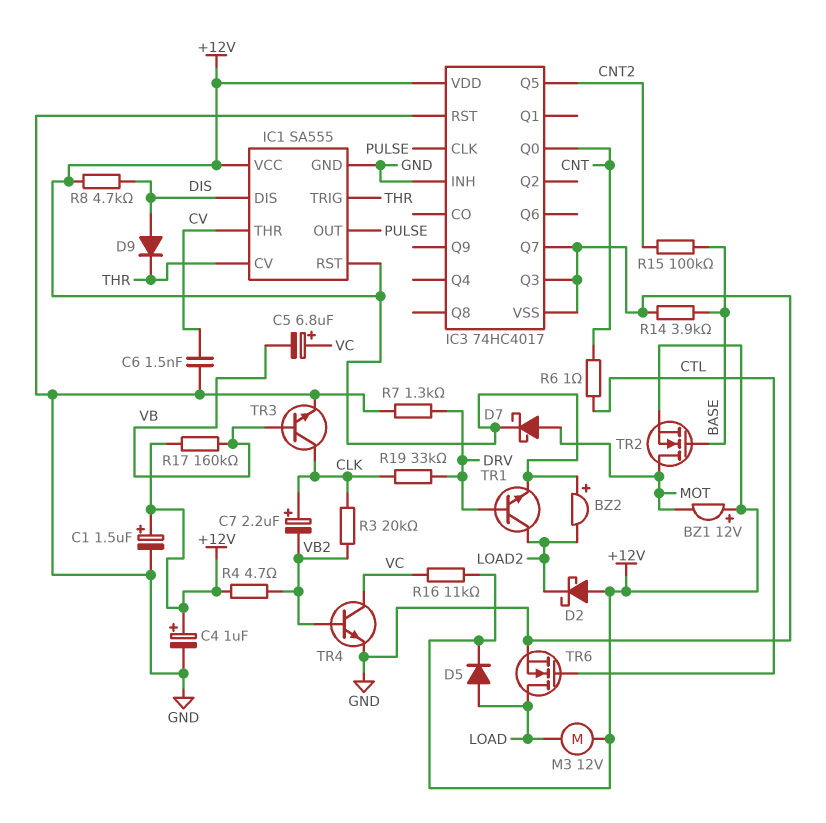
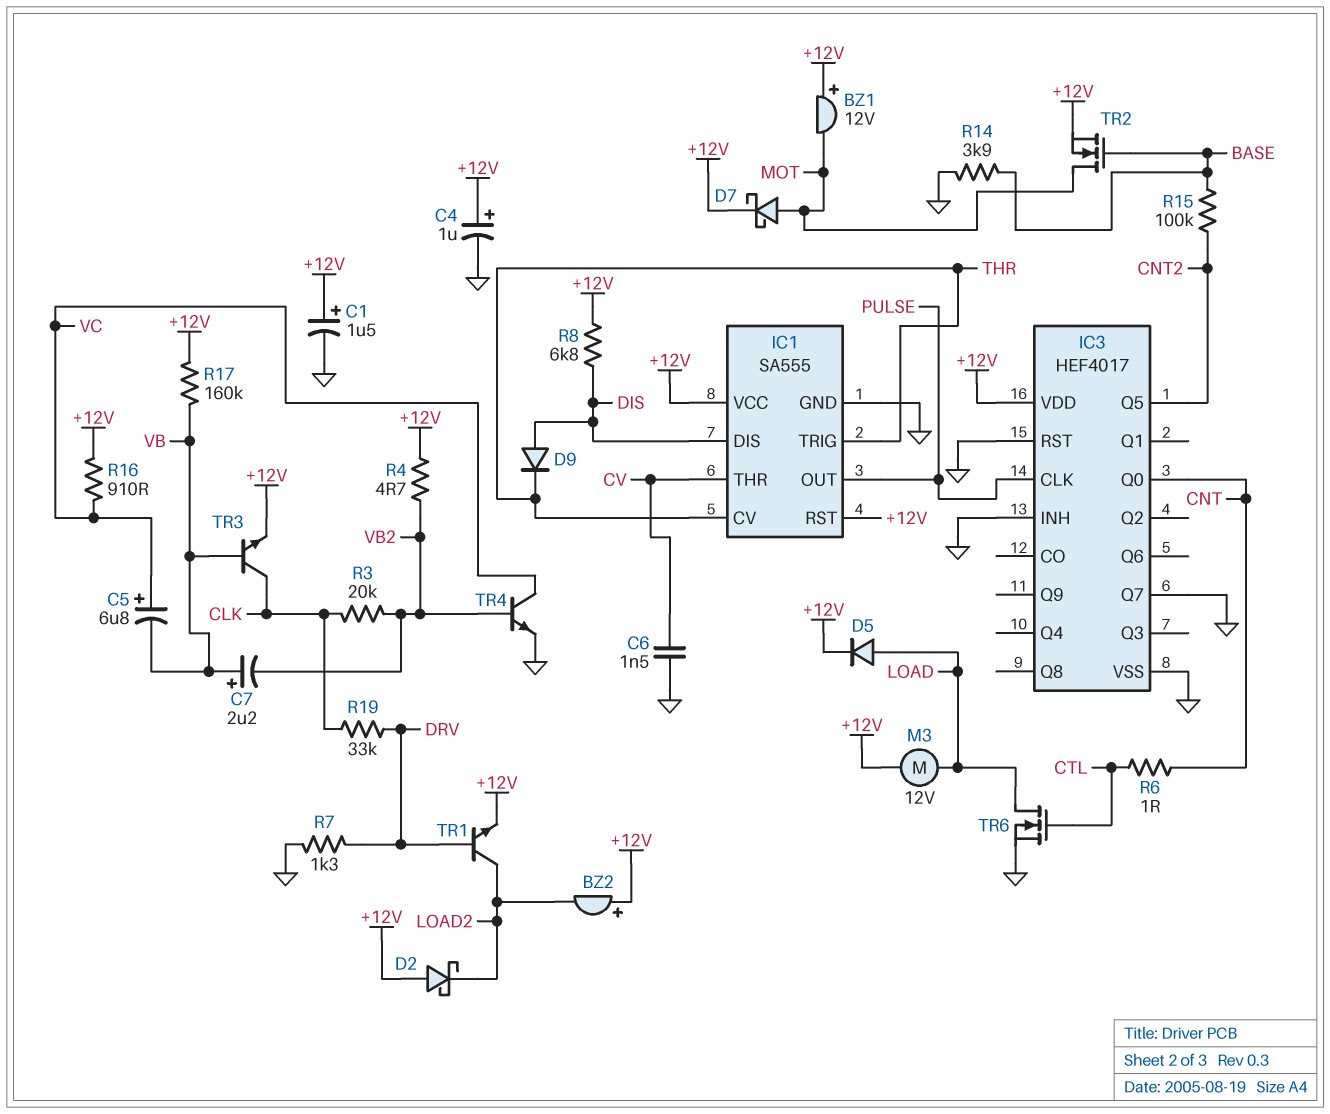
C7: 2.2uF (plus CLK, minus VB2) -> 2.2uF (plus VB, minus VB2)
IC3: 74HC4017 -> HEF4017
IC3 pin Q3: GND -> none
R8: 4.7k (+12V, DIS) -> 6.8k (+12V, DIS)
R16: 11k (+12V, VC) -> 910 (+12V, VC)
TR3: NPN (B VB, C CLK, E GND) -> NPN (B VB, C CLK, E +12V)

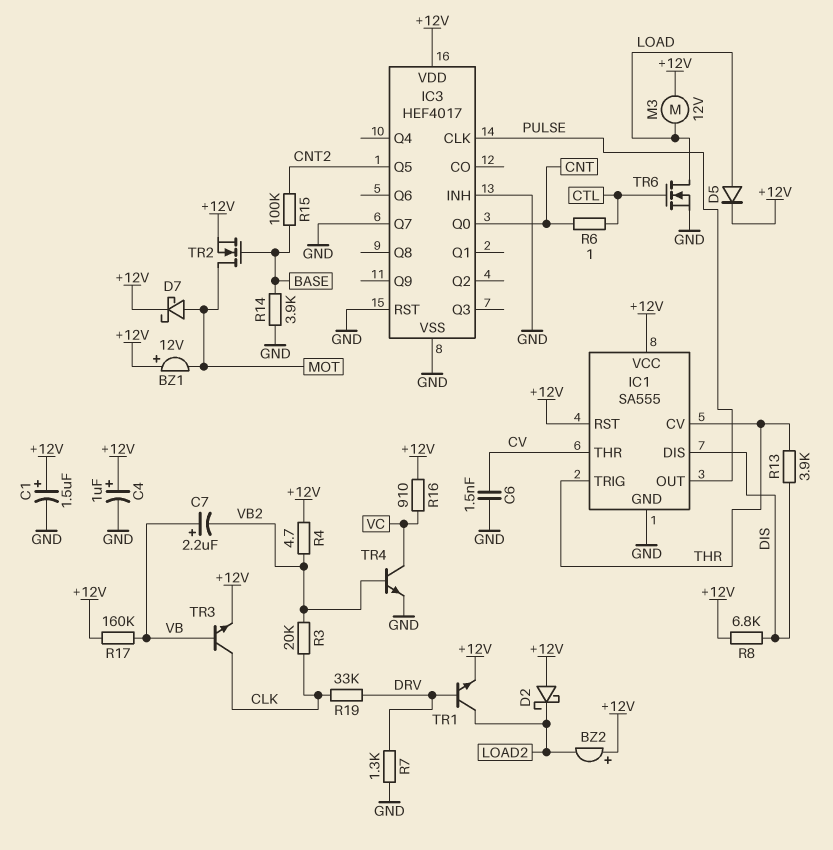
C5: 6.8uF (plus VC, minus VB) -> none
D9: diode (A DIS, K THR) -> none
R13: none -> 3.9k (DIS, THR)

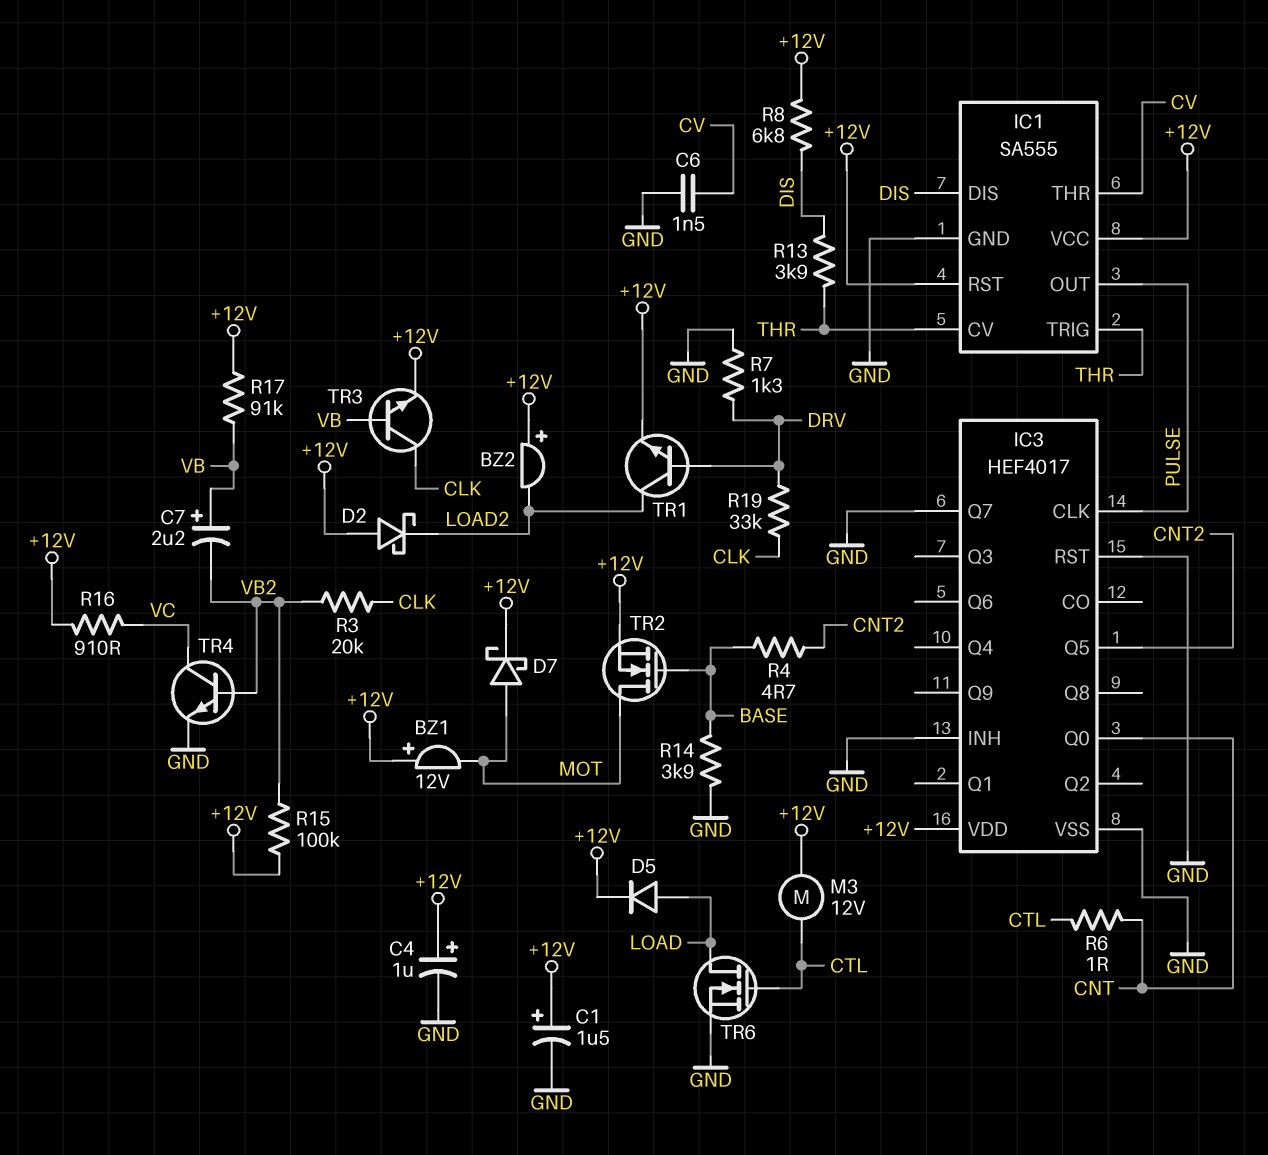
M3: motor 12V (+12V, LOAD) -> motor 12V (+12V, CTL)
R4: 4.7 (+12V, VB2) -> 4.7 (BASE, CNT2)
R15: 100k (BASE, CNT2) -> 100k (+12V, VB2)
R17: 160k (+12V, VB) -> 91k (+12V, VB)

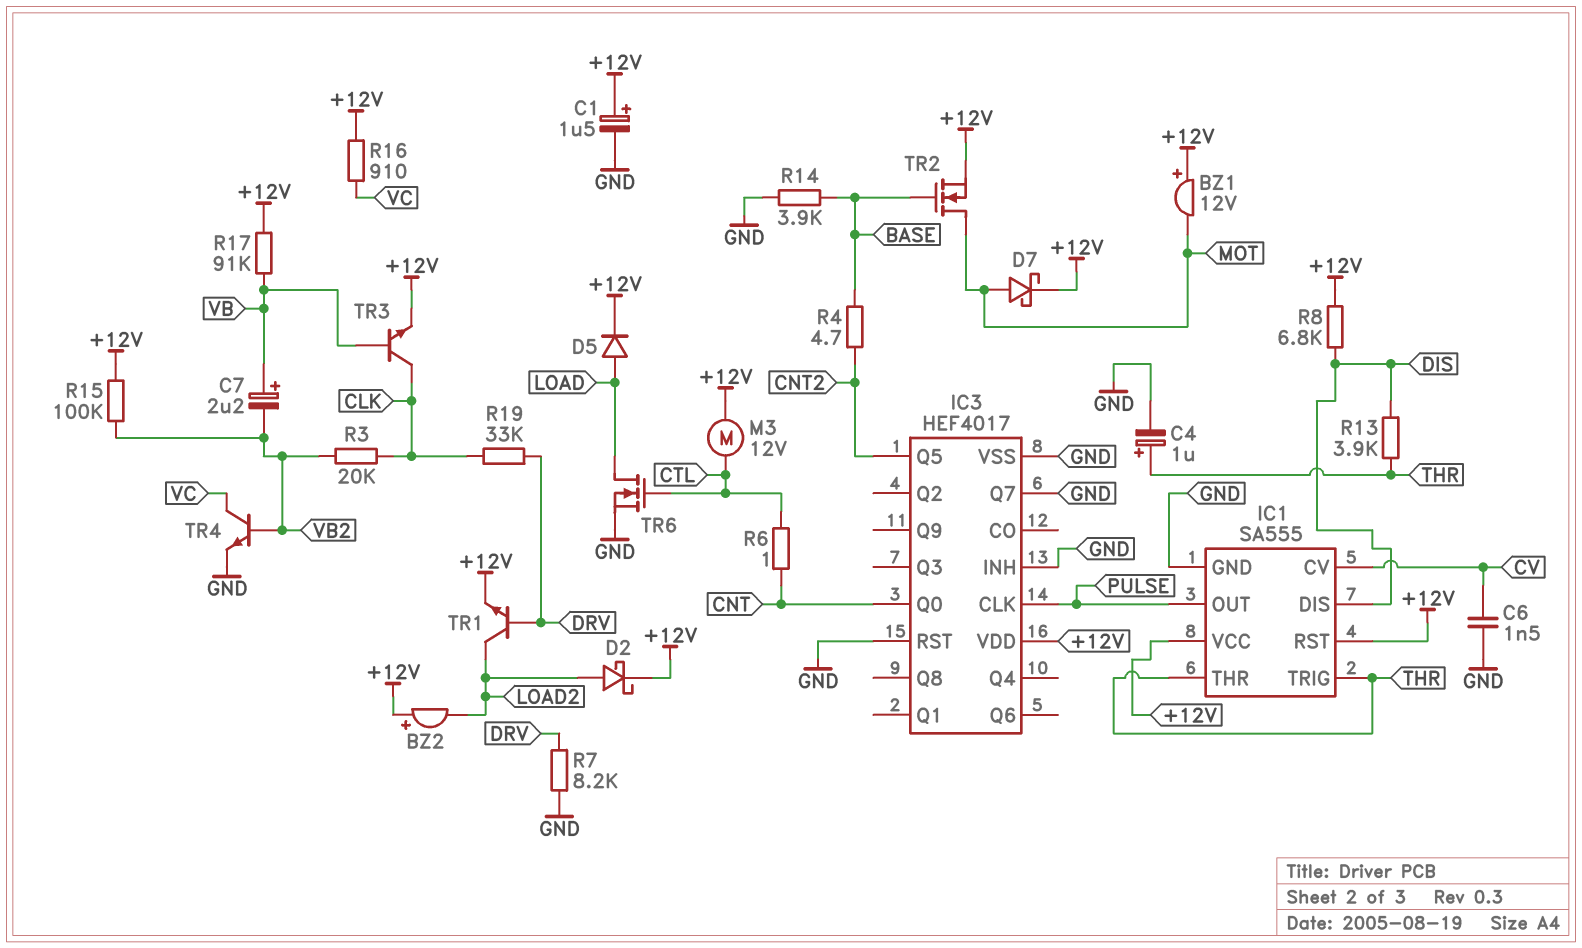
C4: 1uF (plus +12V, minus GND) -> 1uF (plus THR, minus GND)
D2: schottky (A +12V, K LOAD2) -> schottky (A LOAD2, K +12V)
IC1 pin CV: THR -> CV
IC1 pin THR: CV -> THR
R7: 1.3k (DRV, GND) -> 8.2k (DRV, GND)

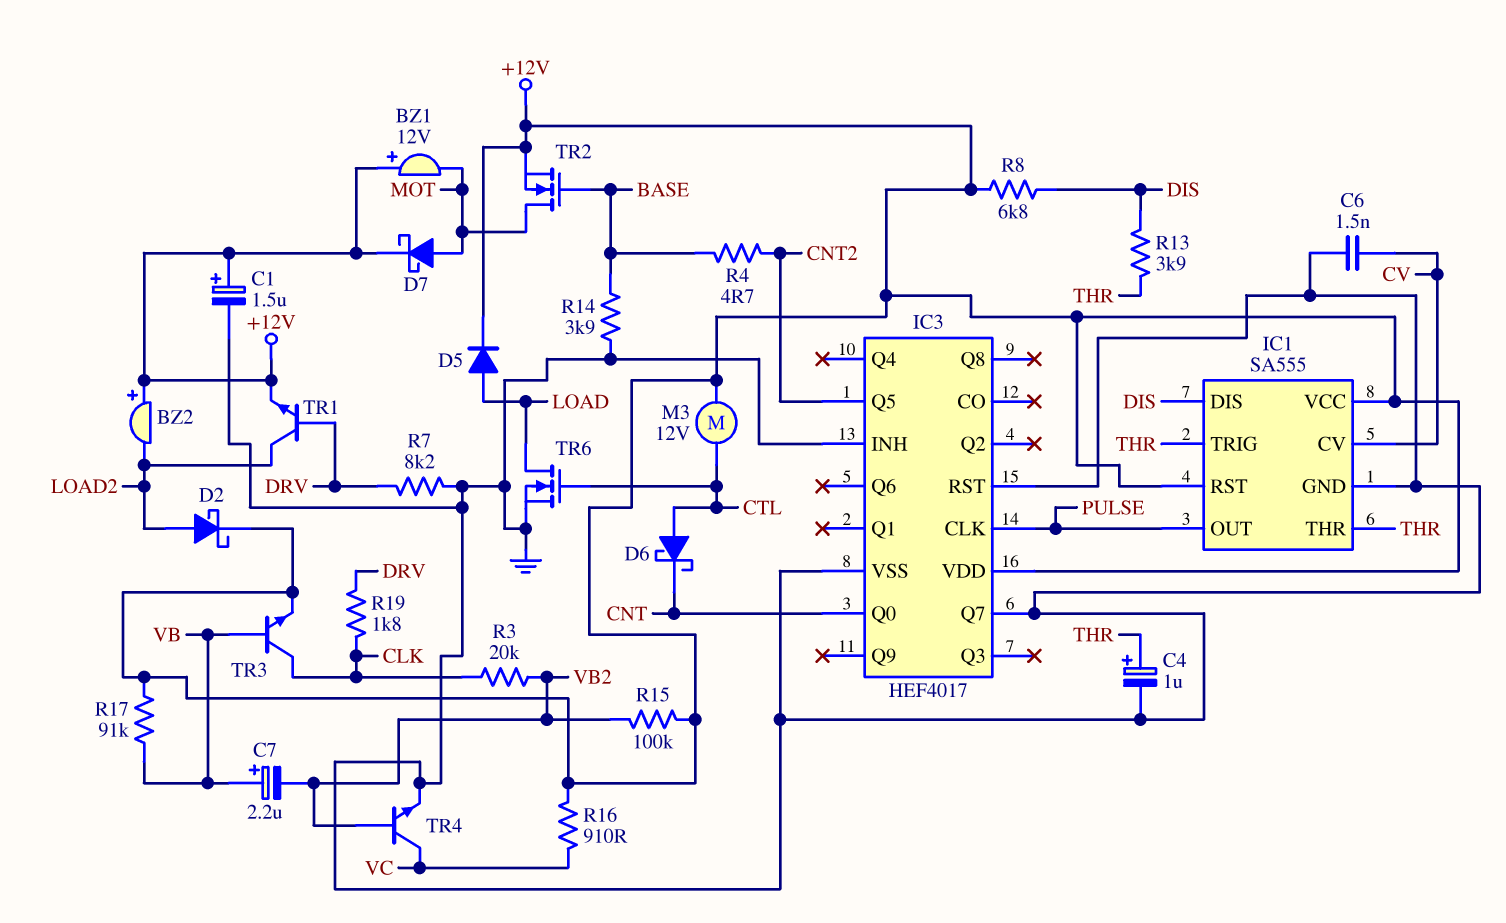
D6: none -> schottky (A CTL, K CNT)
R6: 1 (CNT, CTL) -> none
R19: 33k (CLK, DRV) -> 1.8k (CLK, DRV)

